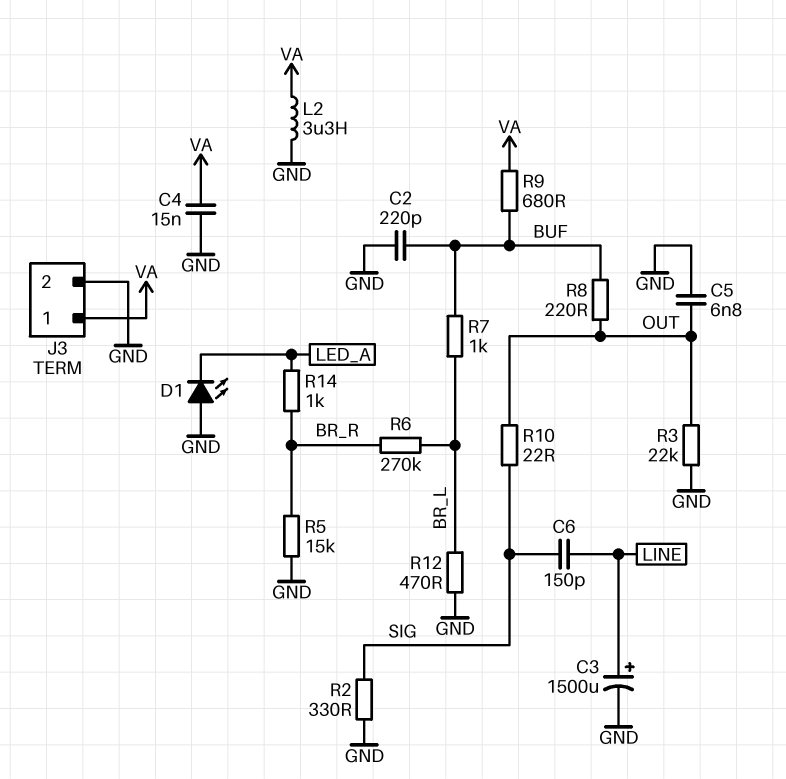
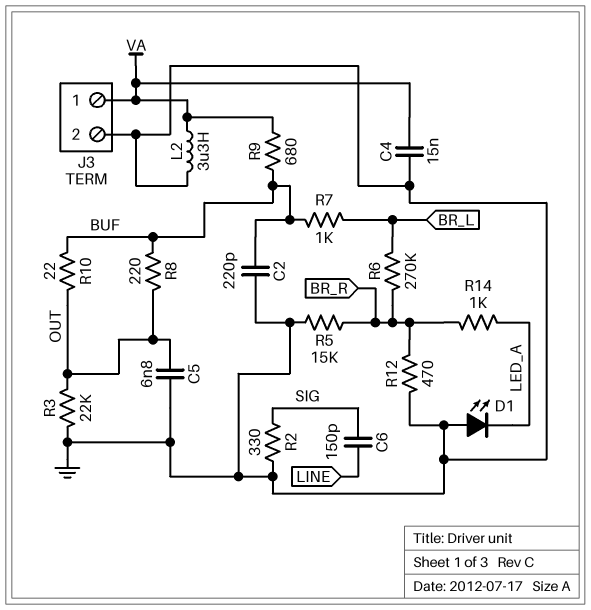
C3: 1500uF (plus LINE, minus GND) -> none
R10: 22 (OUT, SIG) -> 22 (BUF, OUT)
R12: 470 (BR_L, GND) -> 470 (BR_R, GND)

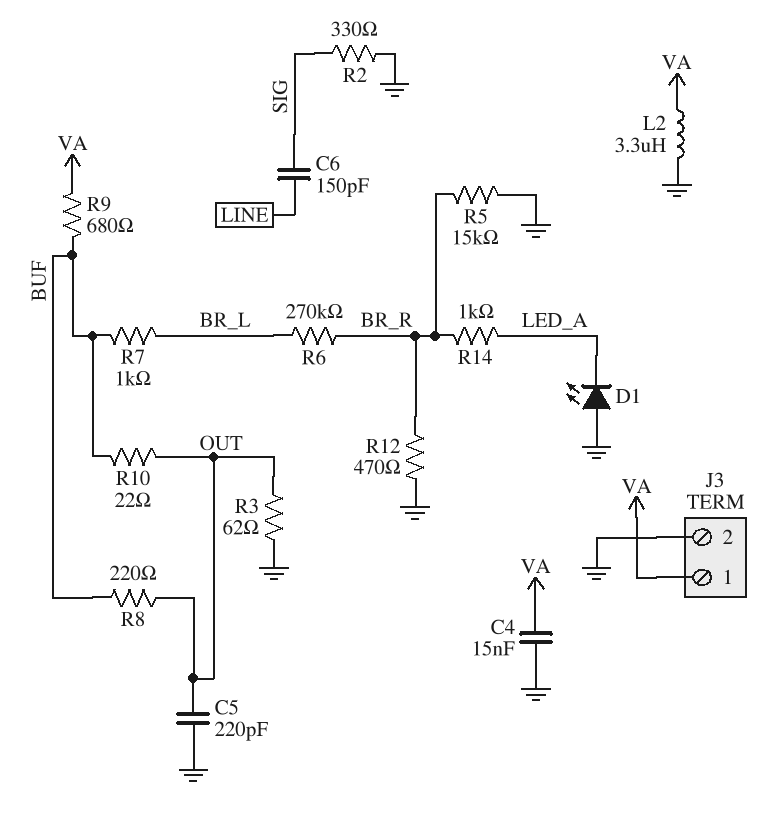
C2: 220pF (BUF, GND) -> none
C5: 6.8nF (GND, OUT) -> 220pF (GND, OUT)
R3: 22k (GND, OUT) -> 62 (GND, OUT)

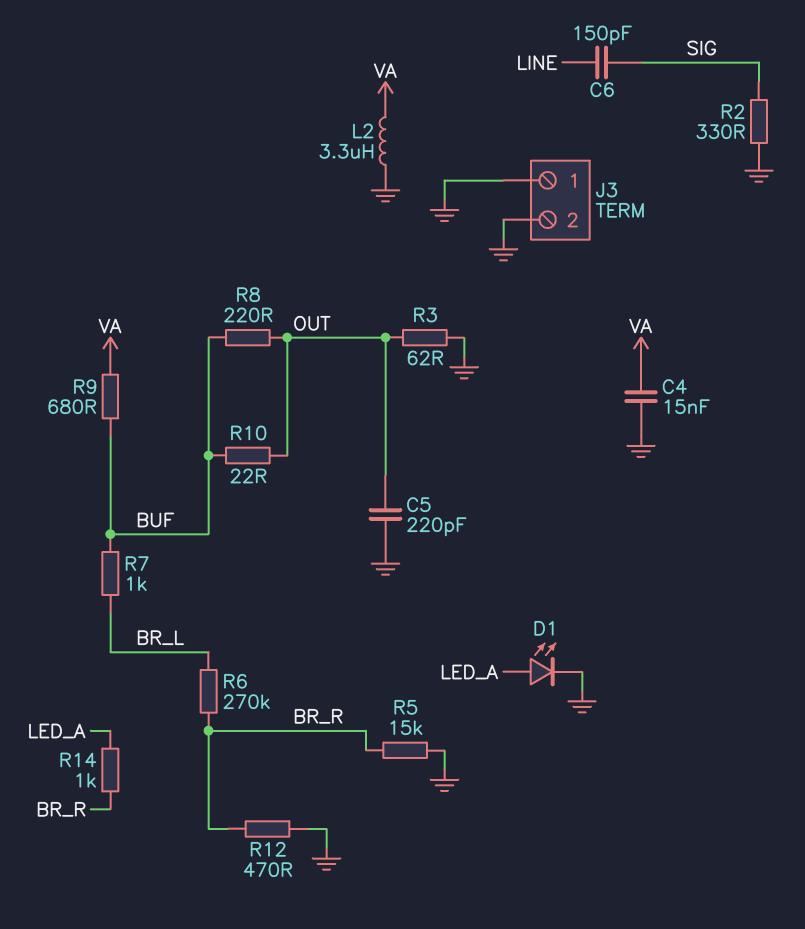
D1: LED (A GND, K LED_A) -> LED (A LED_A, K GND)
J3 pin 1: VA -> GND

